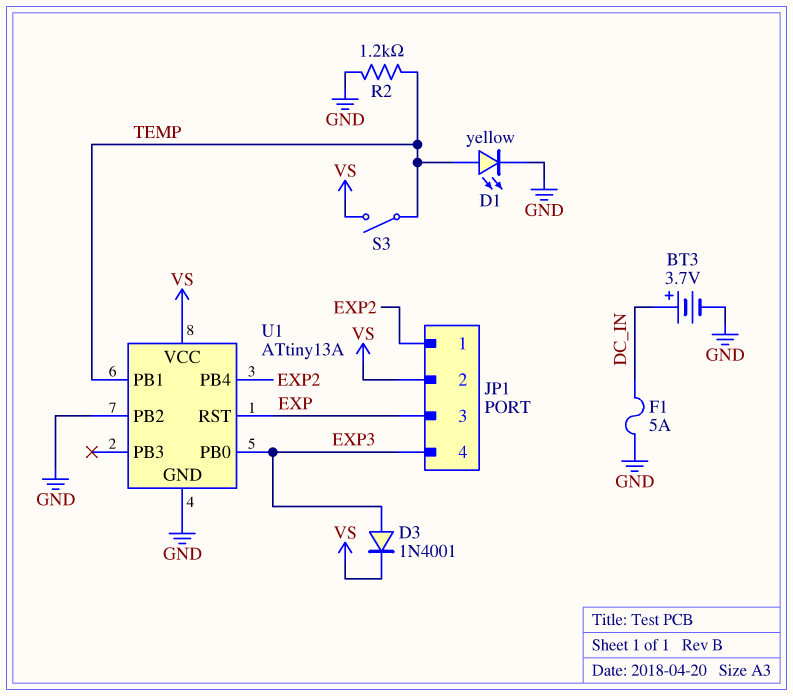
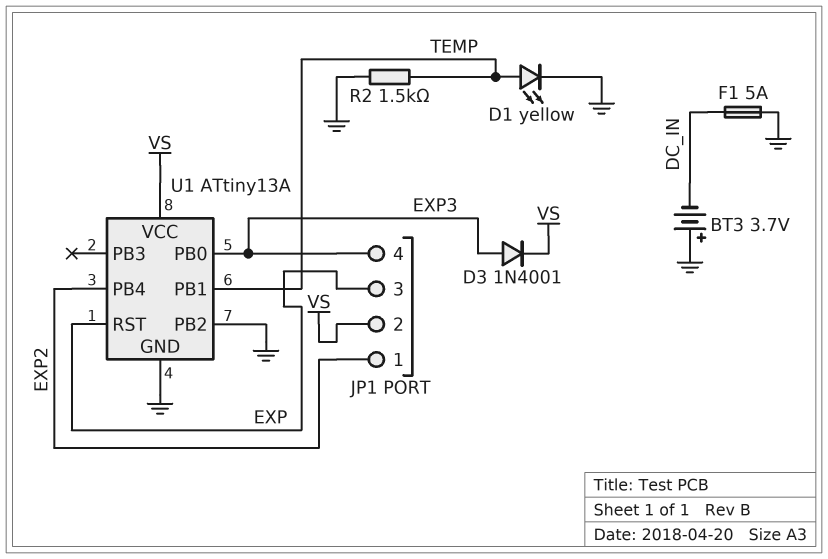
BT3: 3.7V (plus DC_IN, minus GND) -> 3.7V (plus GND, minus DC_IN)
R2: 1.2k (GND, TEMP) -> 1.5k (GND, TEMP)
S3: switch (TEMP, VS) -> none

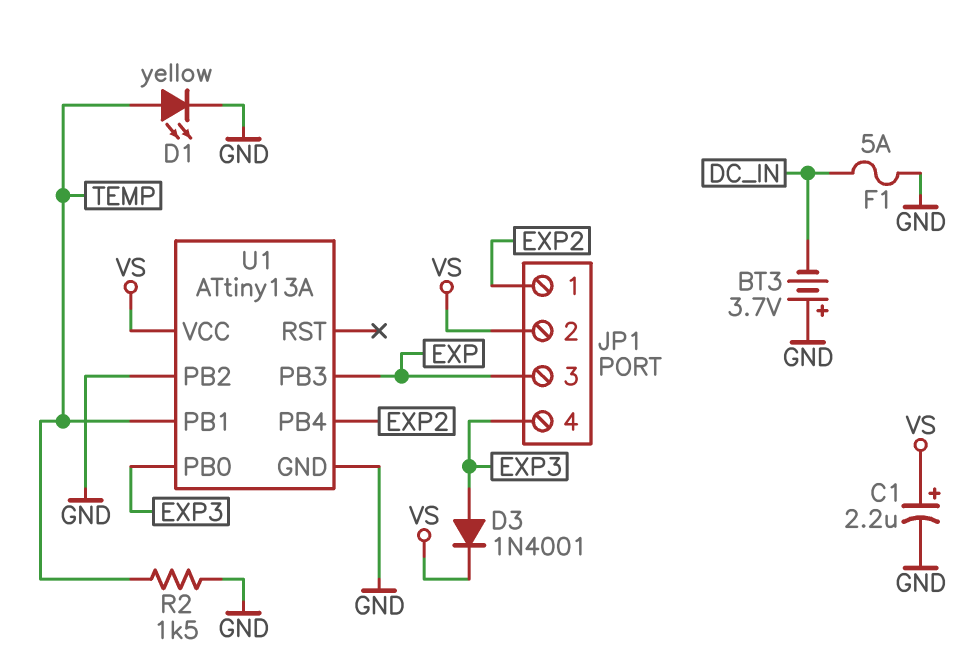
C1: none -> 2.2uF (plus VS, minus GND)
U1 pin PB3: none -> EXP
U1 pin RST: EXP -> none

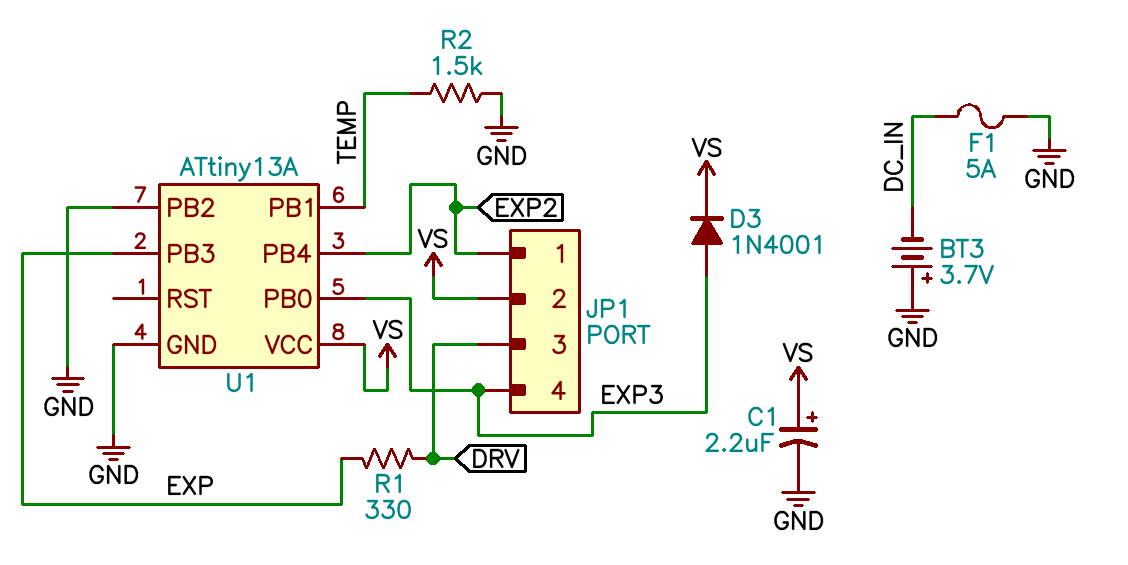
D1: LED yellow (A TEMP, K GND) -> none
JP1 pin 3: EXP -> DRV
R1: none -> 330 (DRV, EXP)

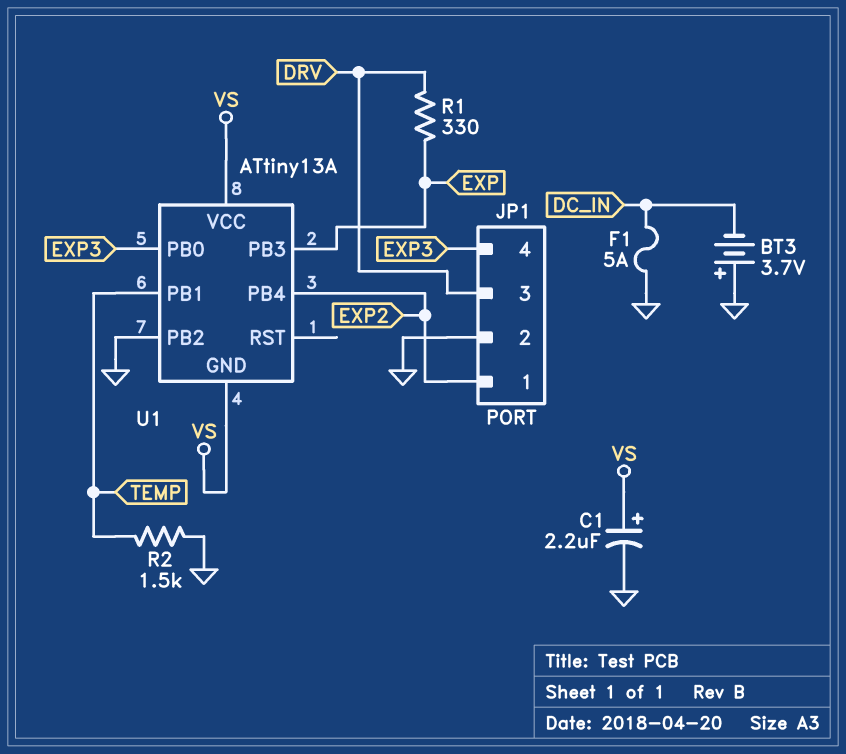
D3: diode 1N4001 (A EXP3, K VS) -> none
JP1 pin 2: VS -> GND
U1 pin GND: GND -> VS

